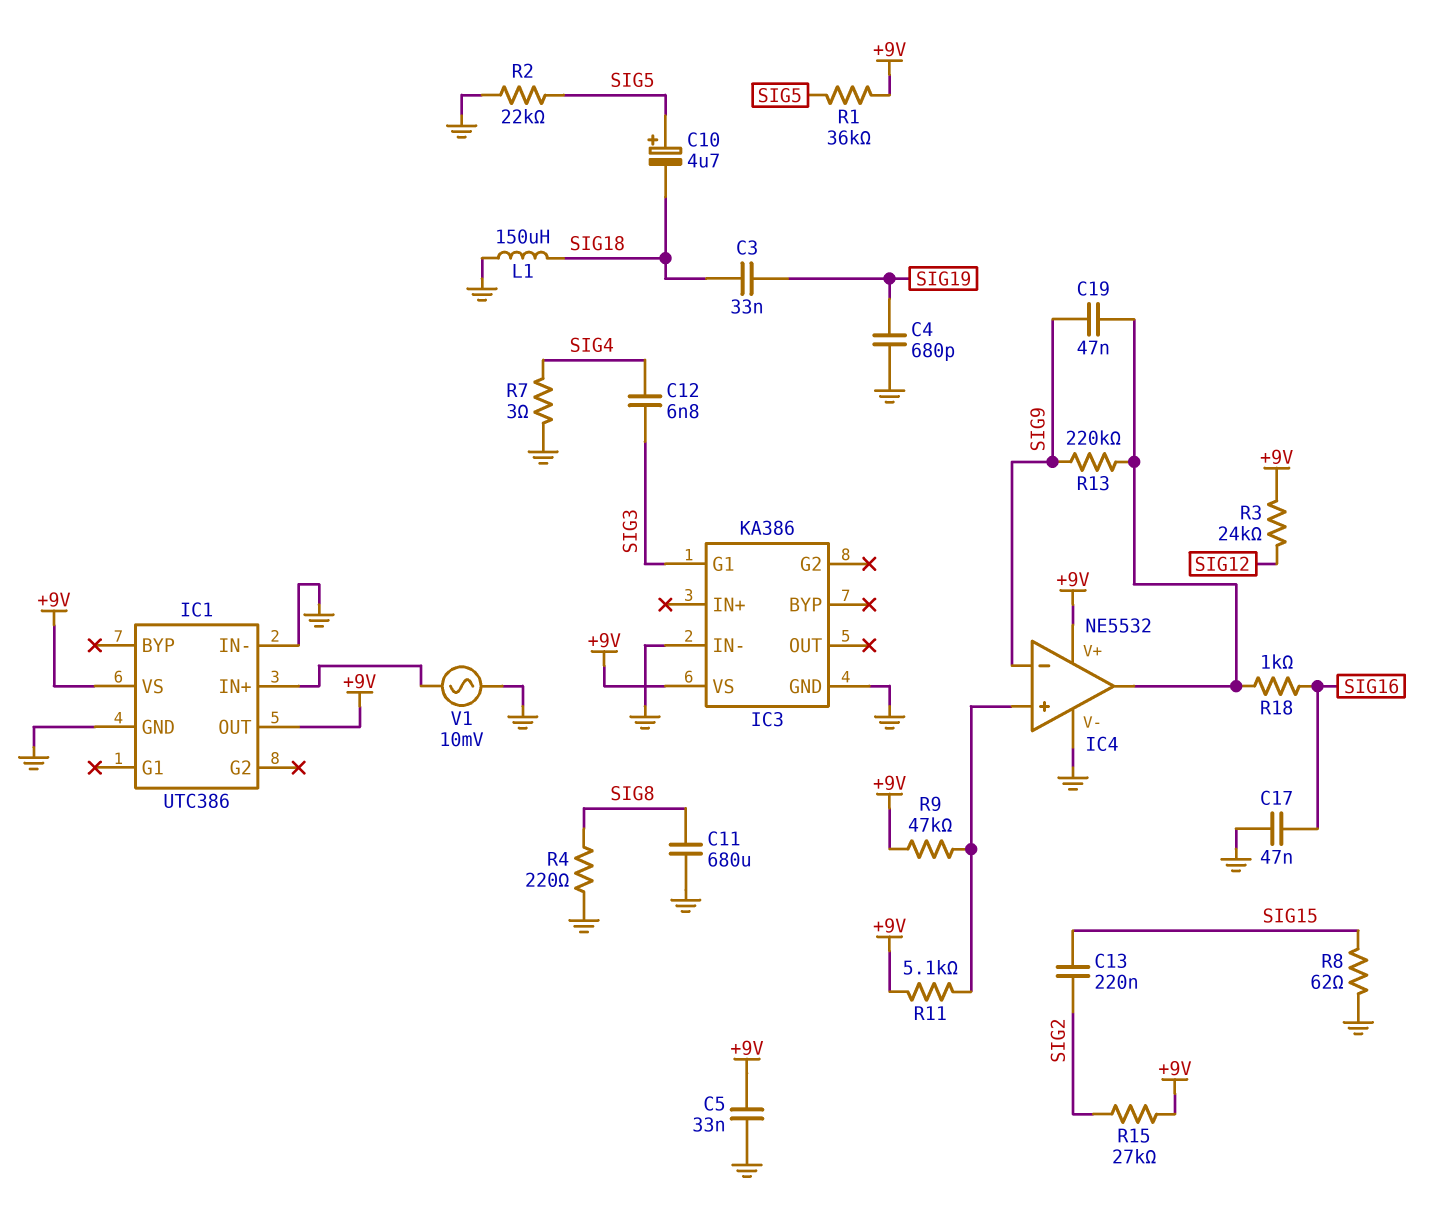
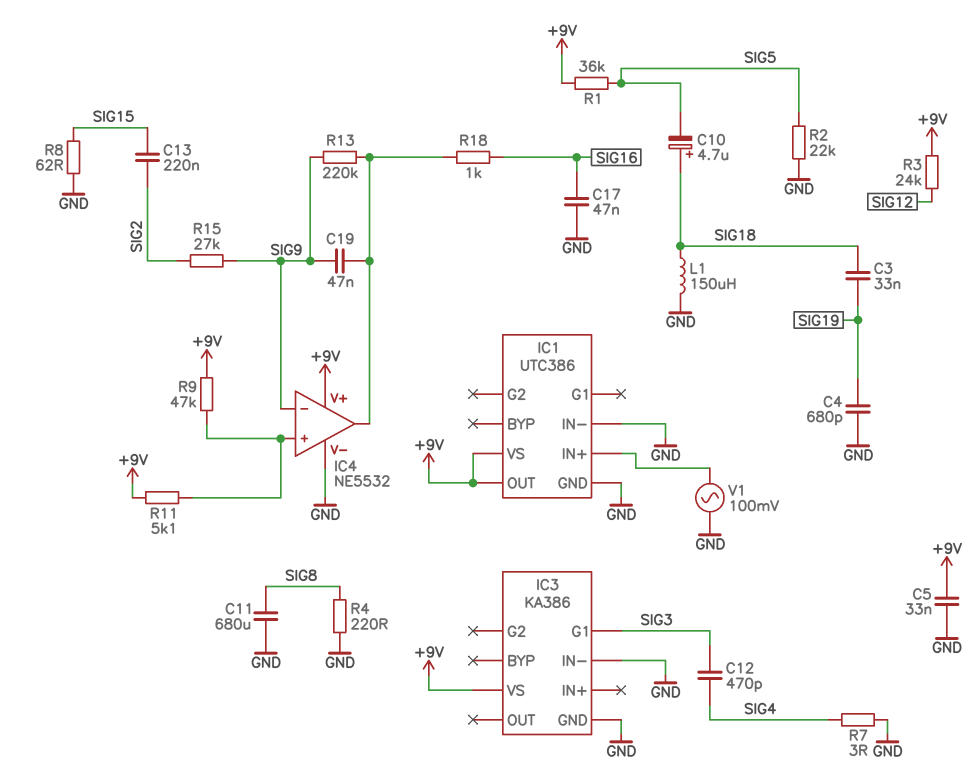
C10: 4.7uF (plus SIG5, minus SIG18) -> 4.7uF (plus SIG18, minus SIG5)
C12: 6.8nF (SIG3, SIG4) -> 470pF (SIG3, SIG4)
R15: 27k (+9V, SIG2) -> 27k (SIG2, SIG9)
V1: AC 10mV (GND, IC1/IN+) -> AC 100mV (GND, IC1/IN+)

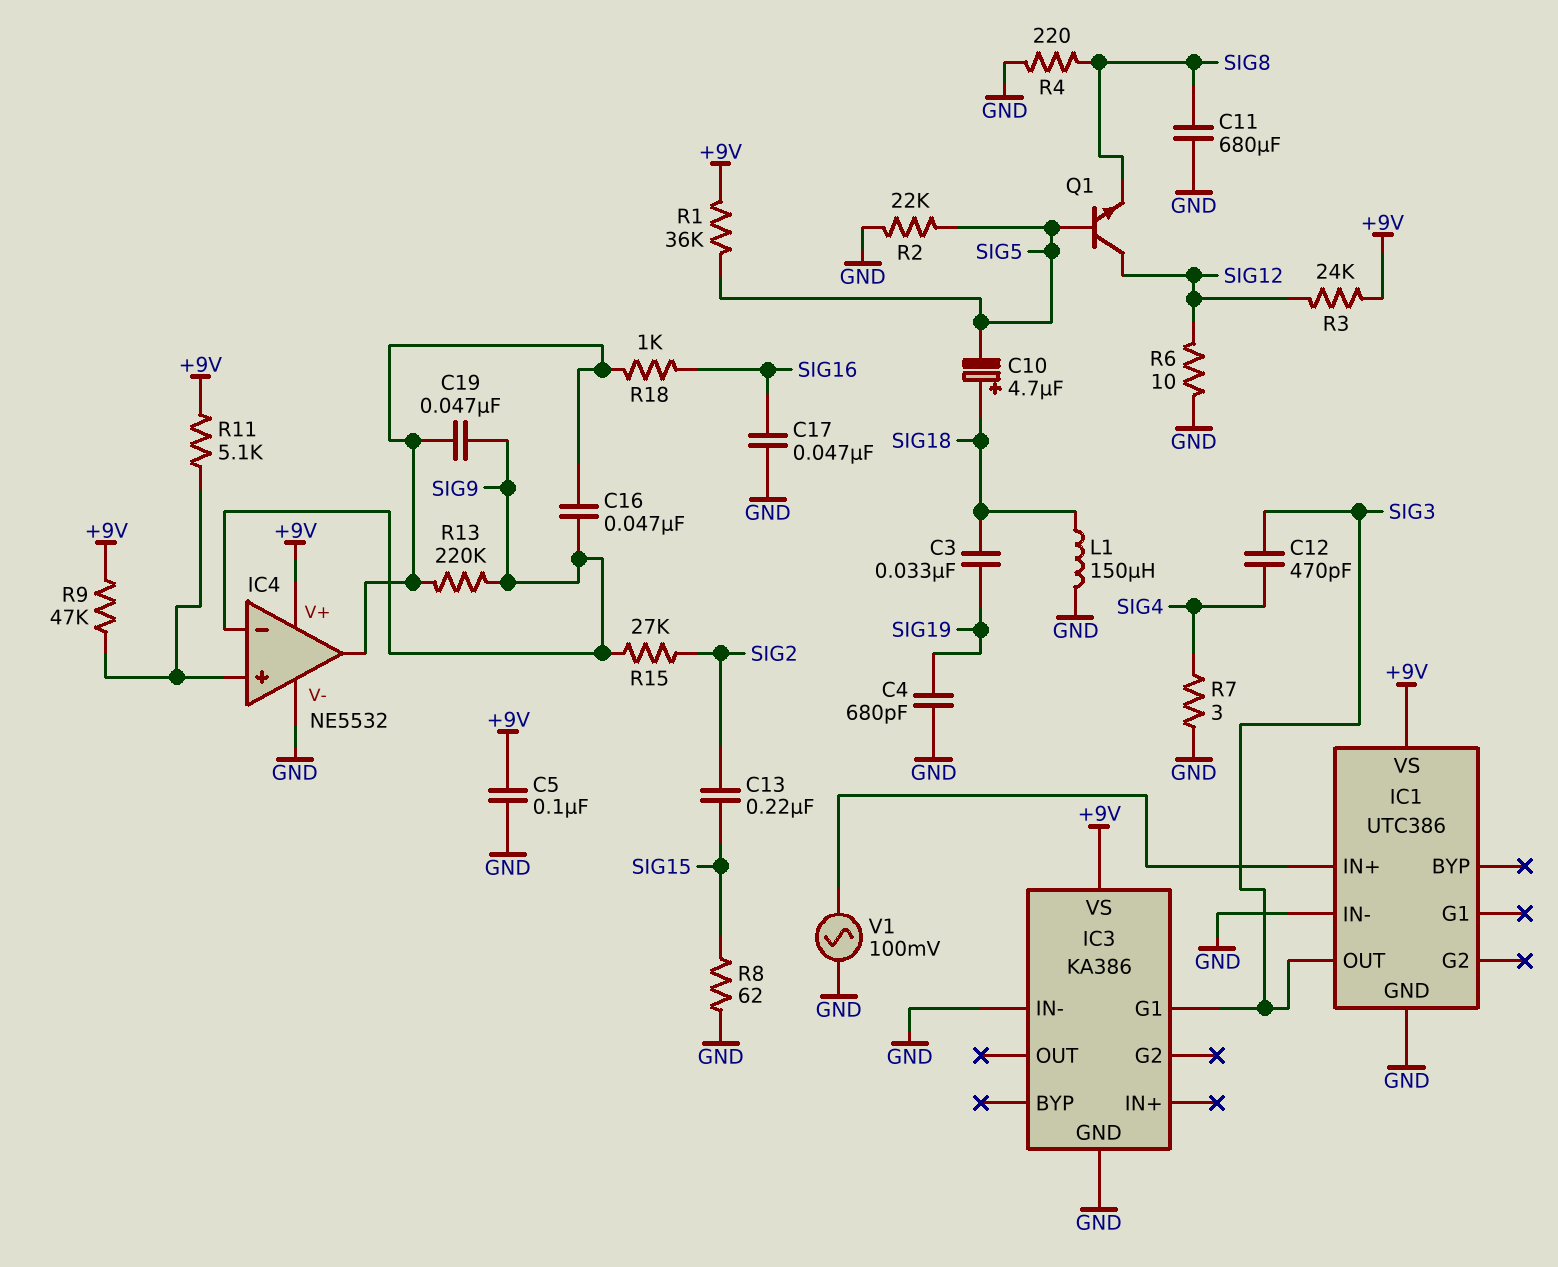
C5: 33nF (+9V, GND) -> 100nF (+9V, GND)
C16: none -> 47nF (IC4/out, SIG9)
IC1 pin OUT: +9V -> SIG3
Q1: none -> NPN (B SIG5, C SIG12, E SIG8)
R6: none -> 10 (GND, SIG12)

